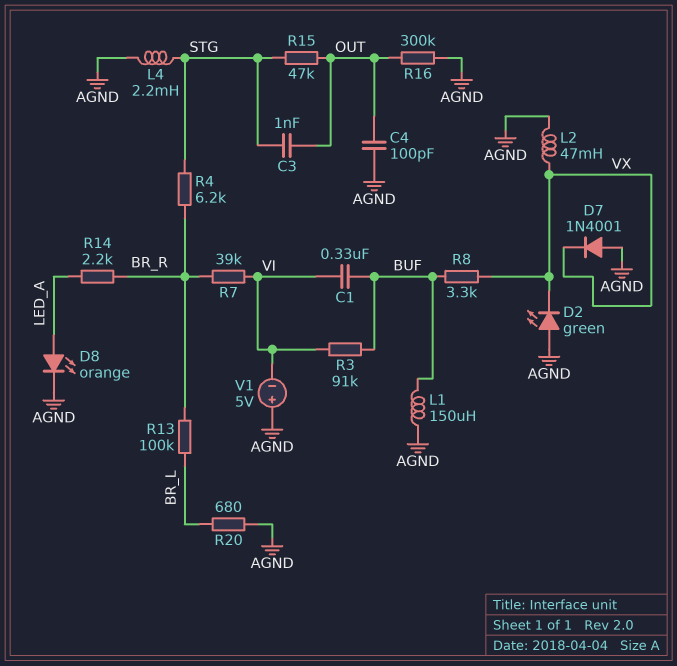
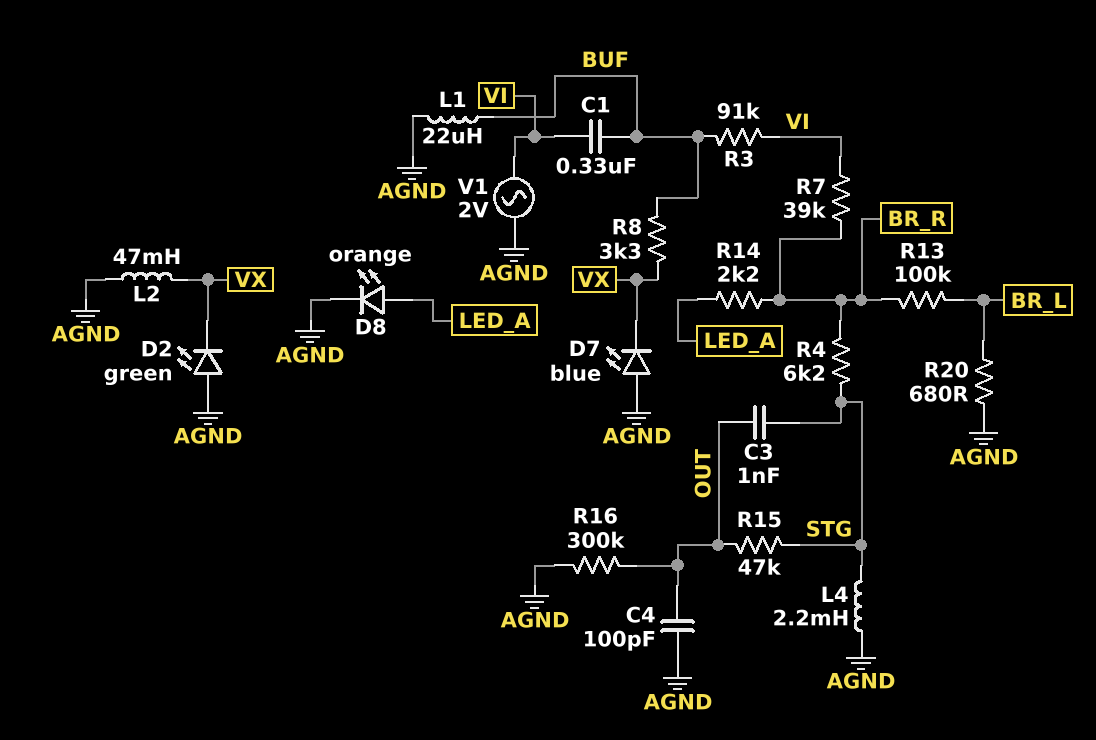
D7: diode 1N4001 (A AGND, K VX) -> LED blue (A AGND, K VX)
L1: 150uH (AGND, BUF) -> 22uH (AGND, BUF)
V1: 5V (plus AGND, minus VI) -> AC 2V (AGND, VI)

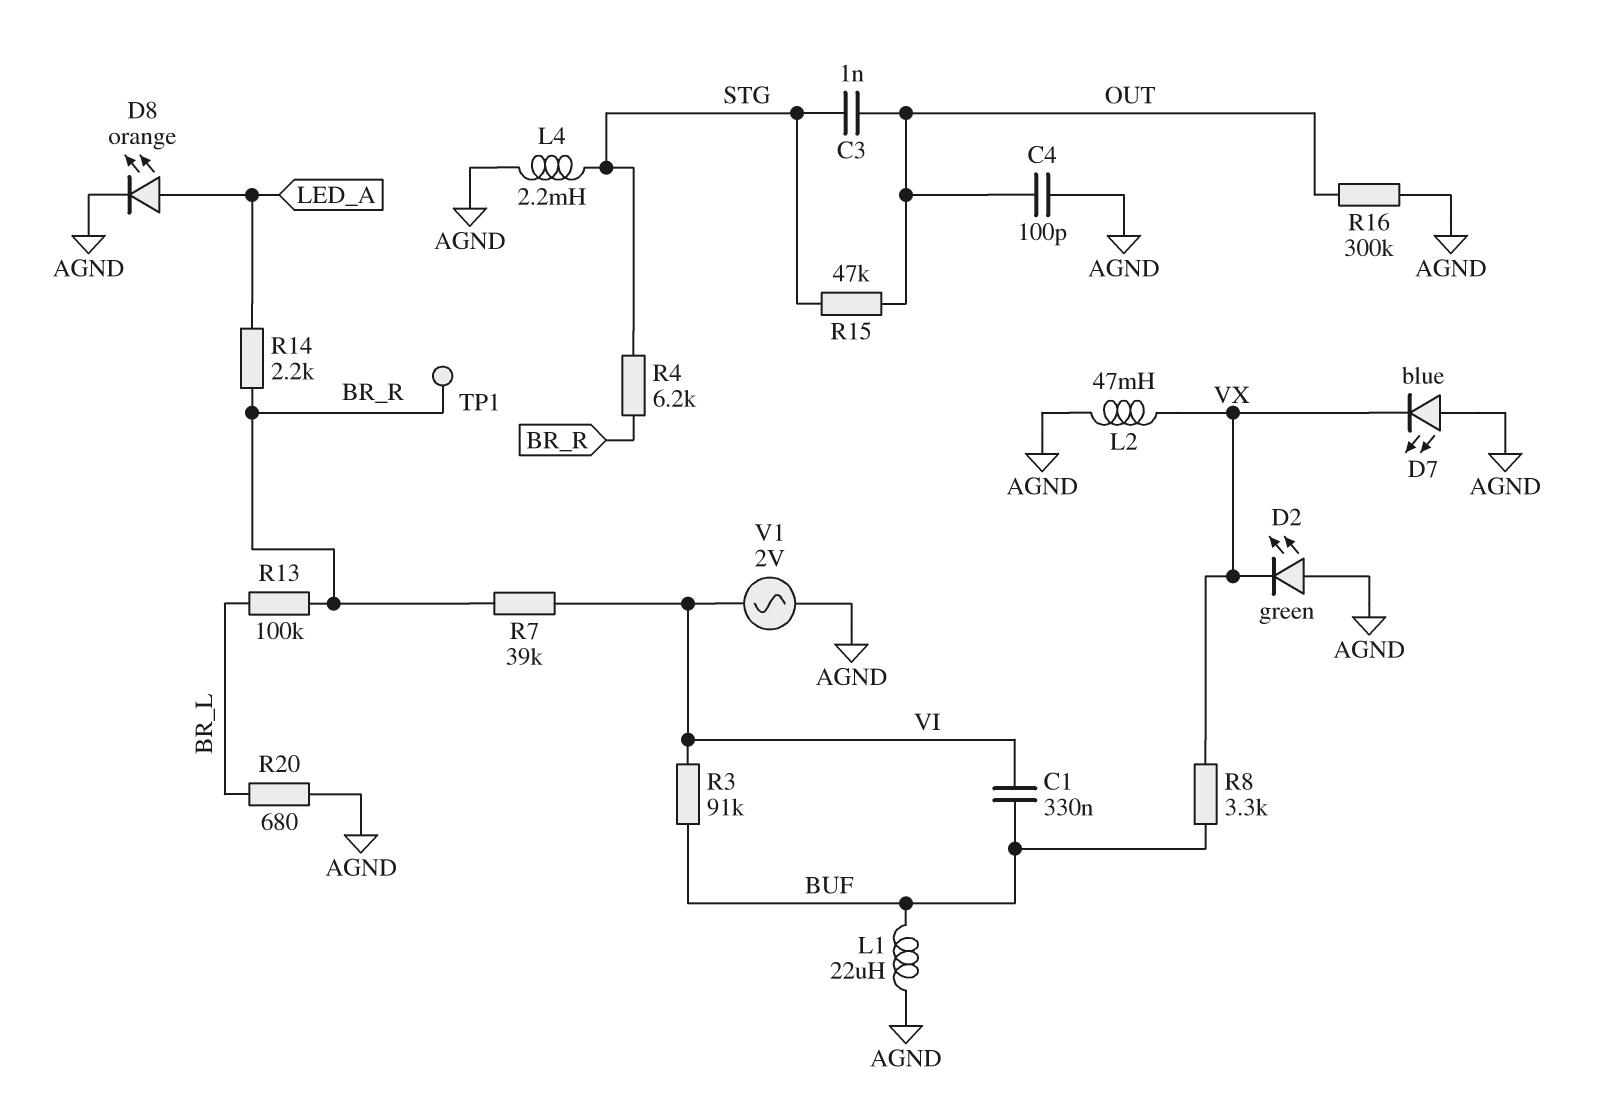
TP1: none -> test point (BR_R)

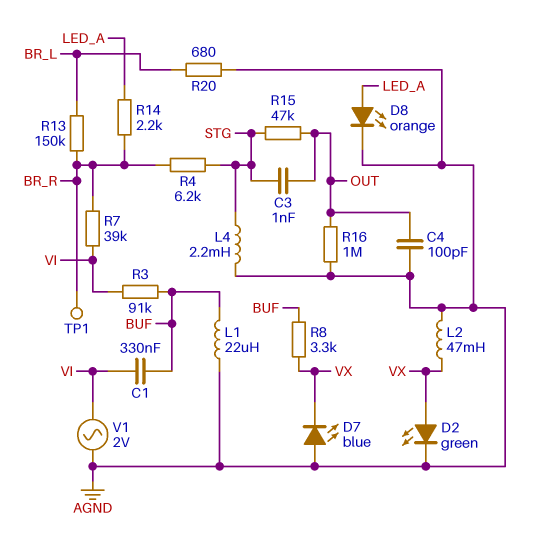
D2: LED green (A AGND, K VX) -> LED green (A VX, K AGND)
R13: 100k (BR_L, BR_R) -> 150k (BR_L, BR_R)
R16: 300k (AGND, OUT) -> 1M (AGND, OUT)

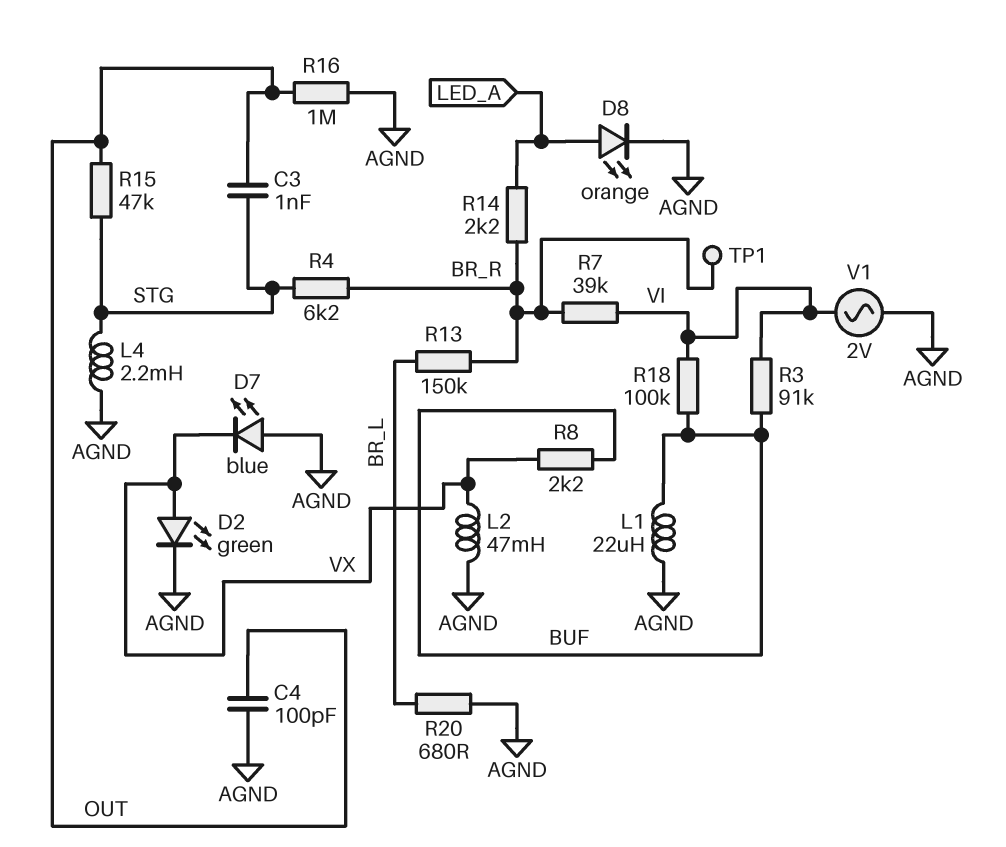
C1: 330nF (BUF, VI) -> none
R8: 3.3k (BUF, VX) -> 2.2k (BUF, VX)
R18: none -> 100k (BUF, VI)

